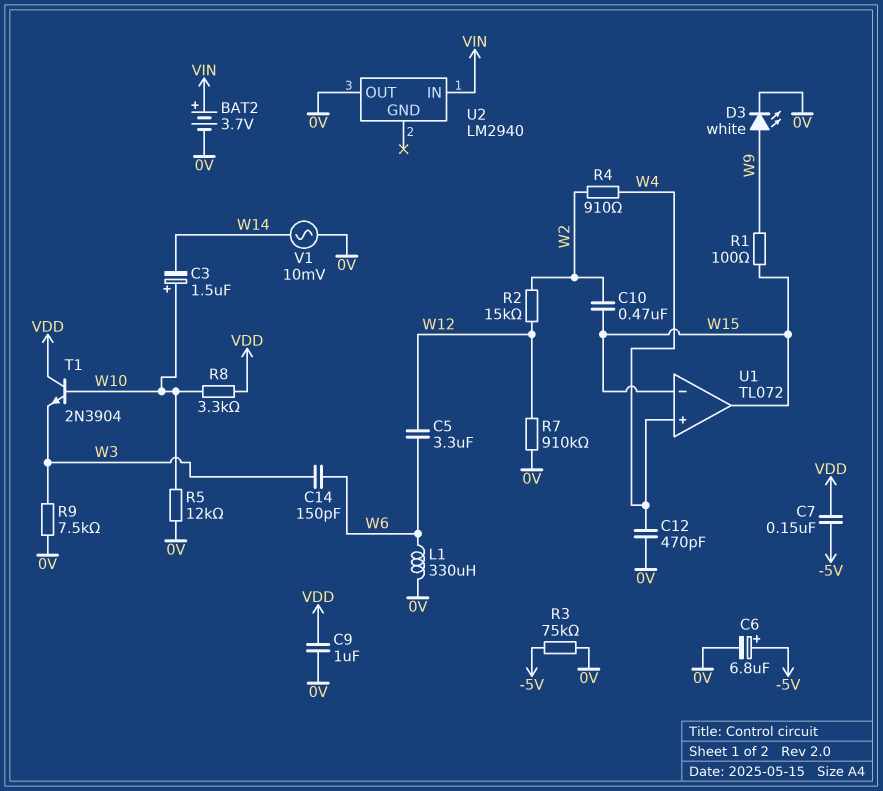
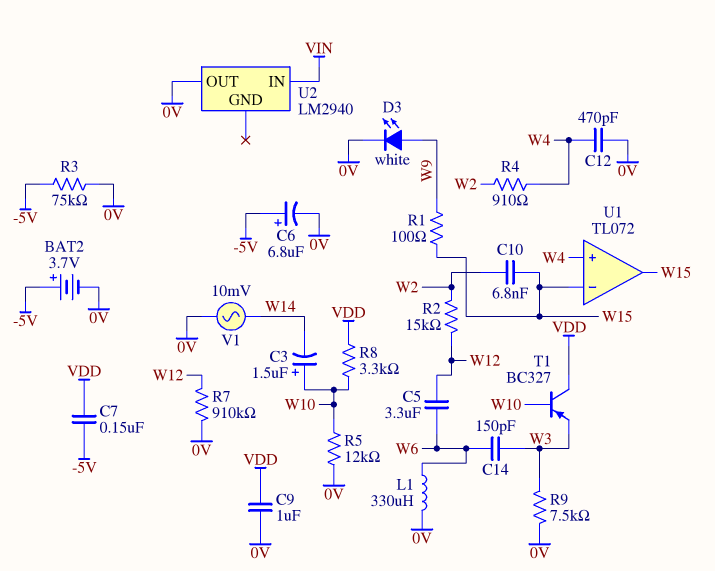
BAT2: 3.7V (plus VIN, minus 0V) -> 3.7V (plus -5V, minus 0V)
C10: 470nF (W2, W15) -> 6.8nF (W2, W15)
T1: NPN 2N3904 (B W10, C VDD, E W3) -> PNP BC327 (B W10, C VDD, E W3)

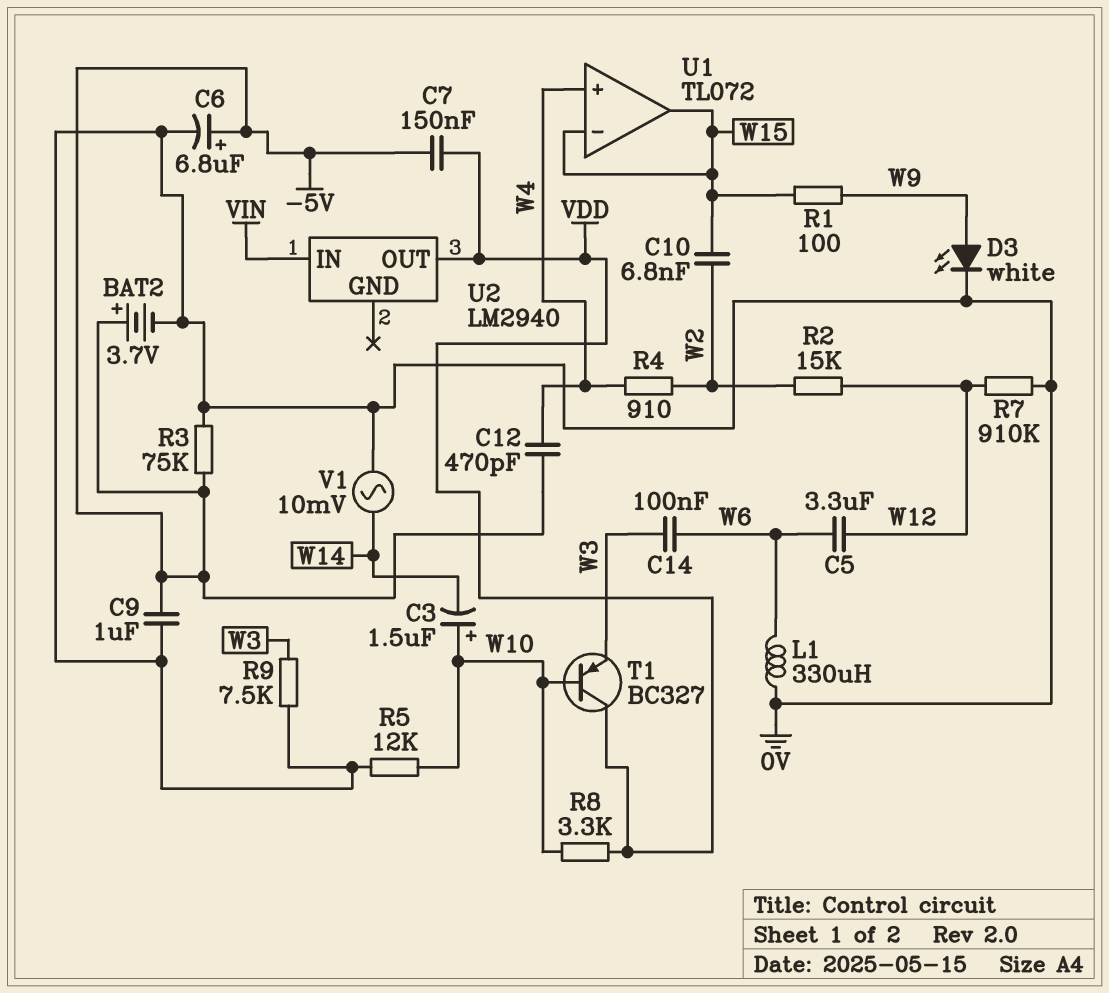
C9: 1uF (0V, VDD) -> 1uF (-5V, 0V)
C12: 470pF (0V, W4) -> 470pF (-5V, W4)
C14: 150pF (W3, W6) -> 100nF (W3, W6)
U2 pin OUT: 0V -> VDD

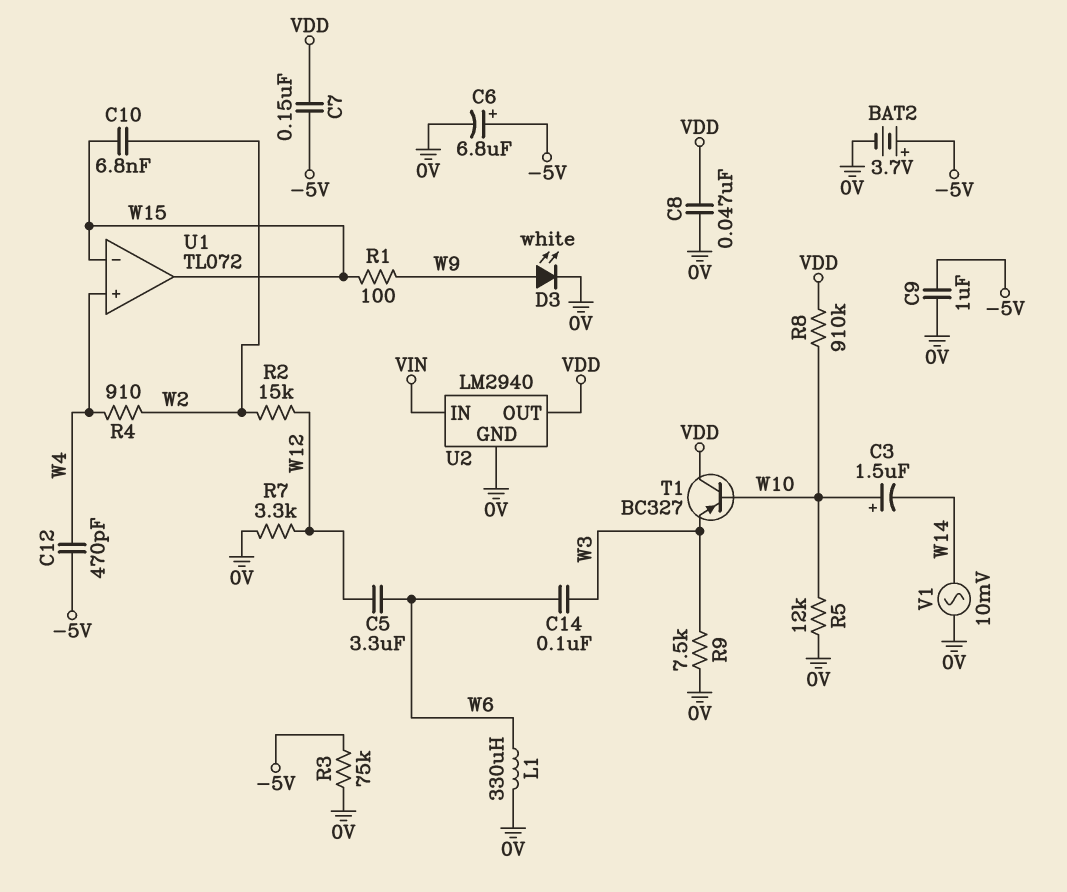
C8: none -> 47nF (0V, VDD)
R7: 910k (0V, W12) -> 3.3k (0V, W12)
R8: 3.3k (VDD, W10) -> 910k (VDD, W10)
U2 pin GND: none -> 0V

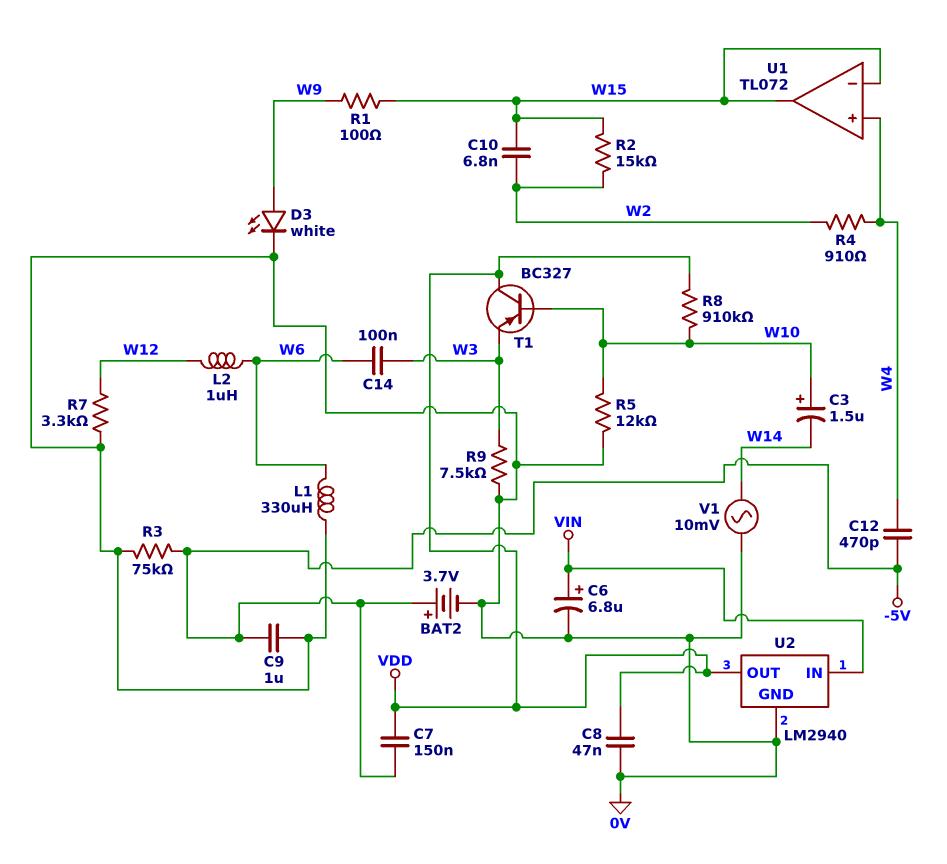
C5: 3.3uF (W6, W12) -> none
C6: 6.8uF (plus -5V, minus 0V) -> 6.8uF (plus VIN, minus 0V)
L2: none -> 1uH (W6, W12)
R2: 15k (W2, W12) -> 15k (W2, W15)

